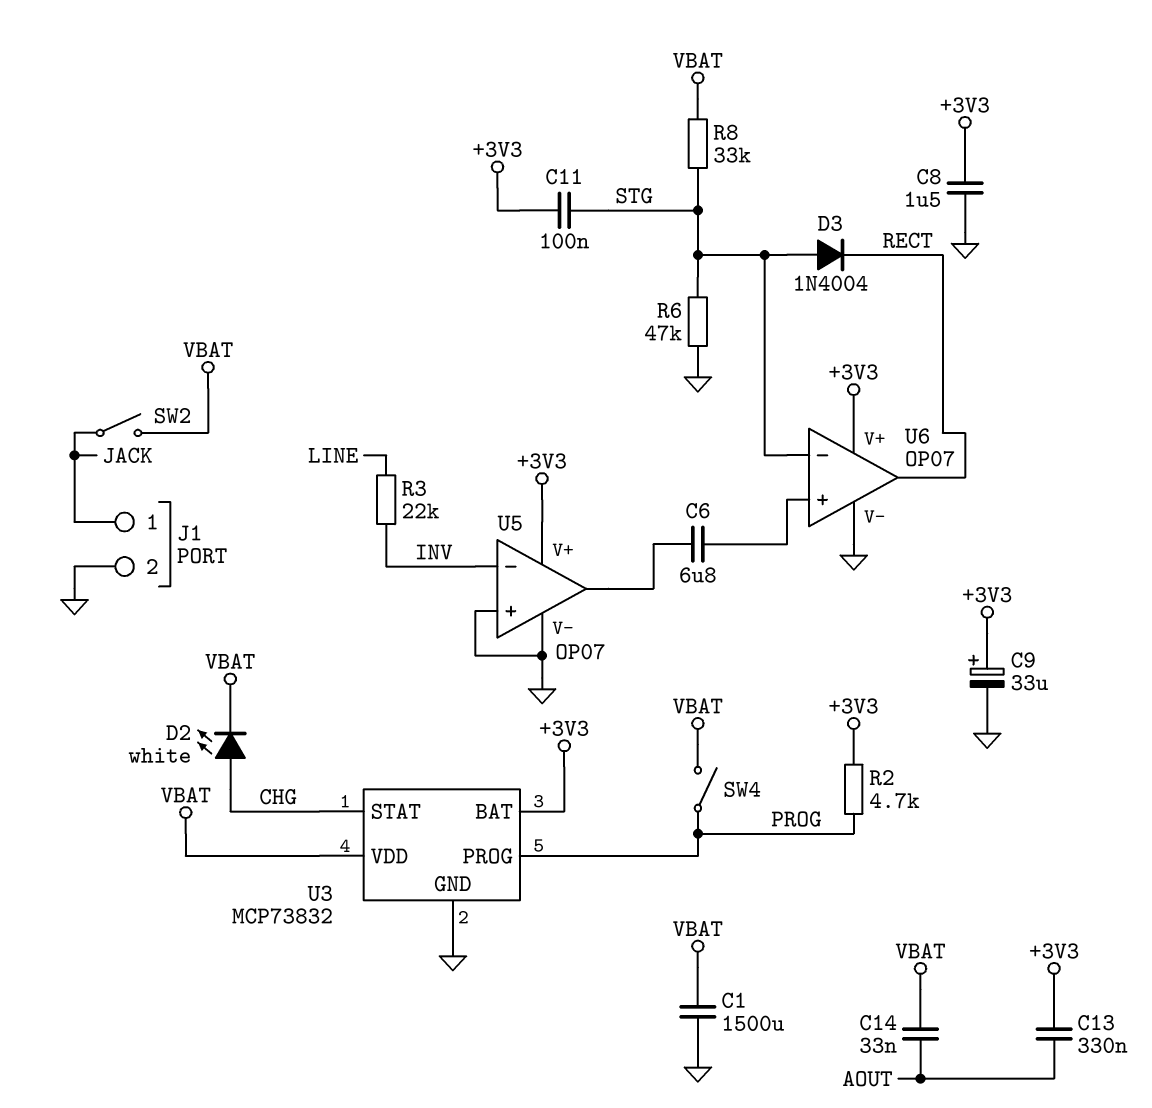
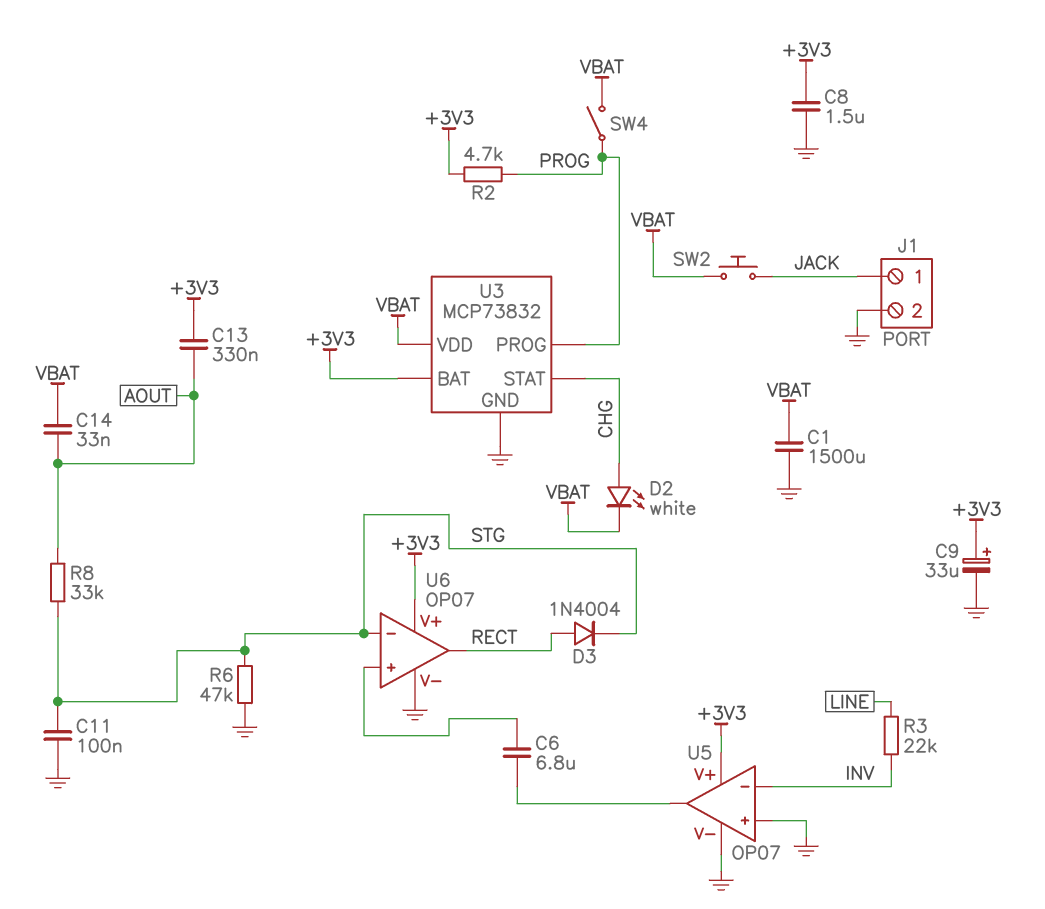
C11: 100nF (+3V3, STG) -> 100nF (GND, STG)
D3: diode 1N4004 (A STG, K RECT) -> diode 1N4004 (A RECT, K STG)
R8: 33k (STG, VBAT) -> 33k (AOUT, STG)
SW2: switch (JACK, VBAT) -> button (JACK, VBAT)

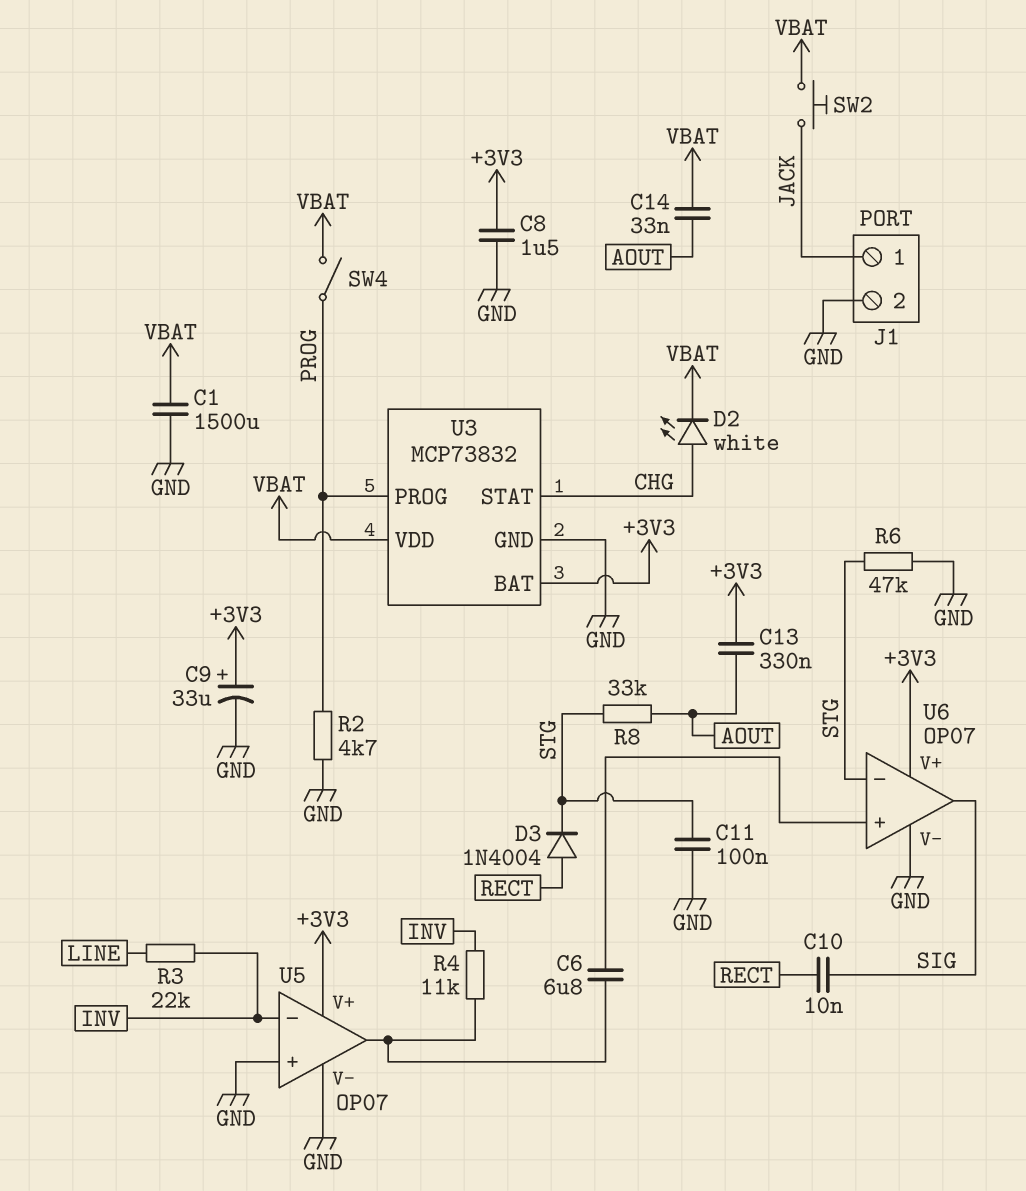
C10: none -> 10nF (RECT, SIG)
R2: 4.7k (+3V3, PROG) -> 4.7k (GND, PROG)
R4: none -> 11k (INV, U5/out)
U6 pin out: RECT -> SIG

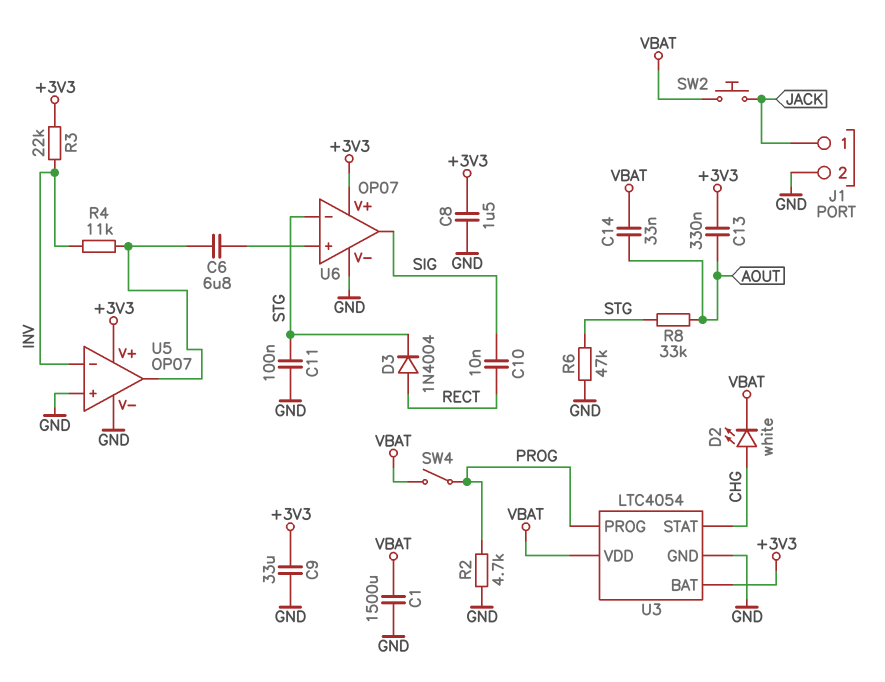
C9: 33uF (plus +3V3, minus GND) -> 33uF (+3V3, GND)
R3: 22k (INV, LINE) -> 22k (+3V3, INV)
U3: MCP73832 -> LTC4054

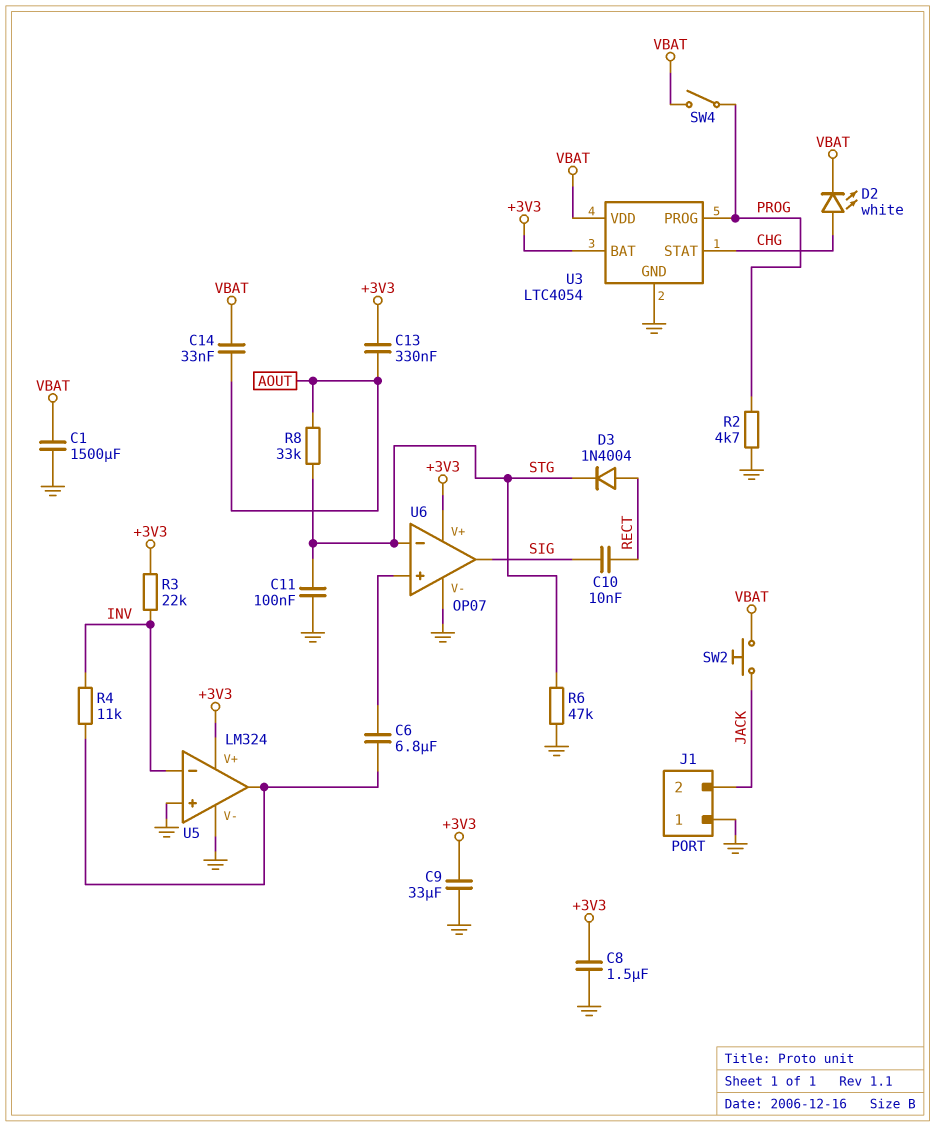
J1 pin 1: JACK -> GND
J1 pin 2: GND -> JACK
U5: OP07 -> LM324

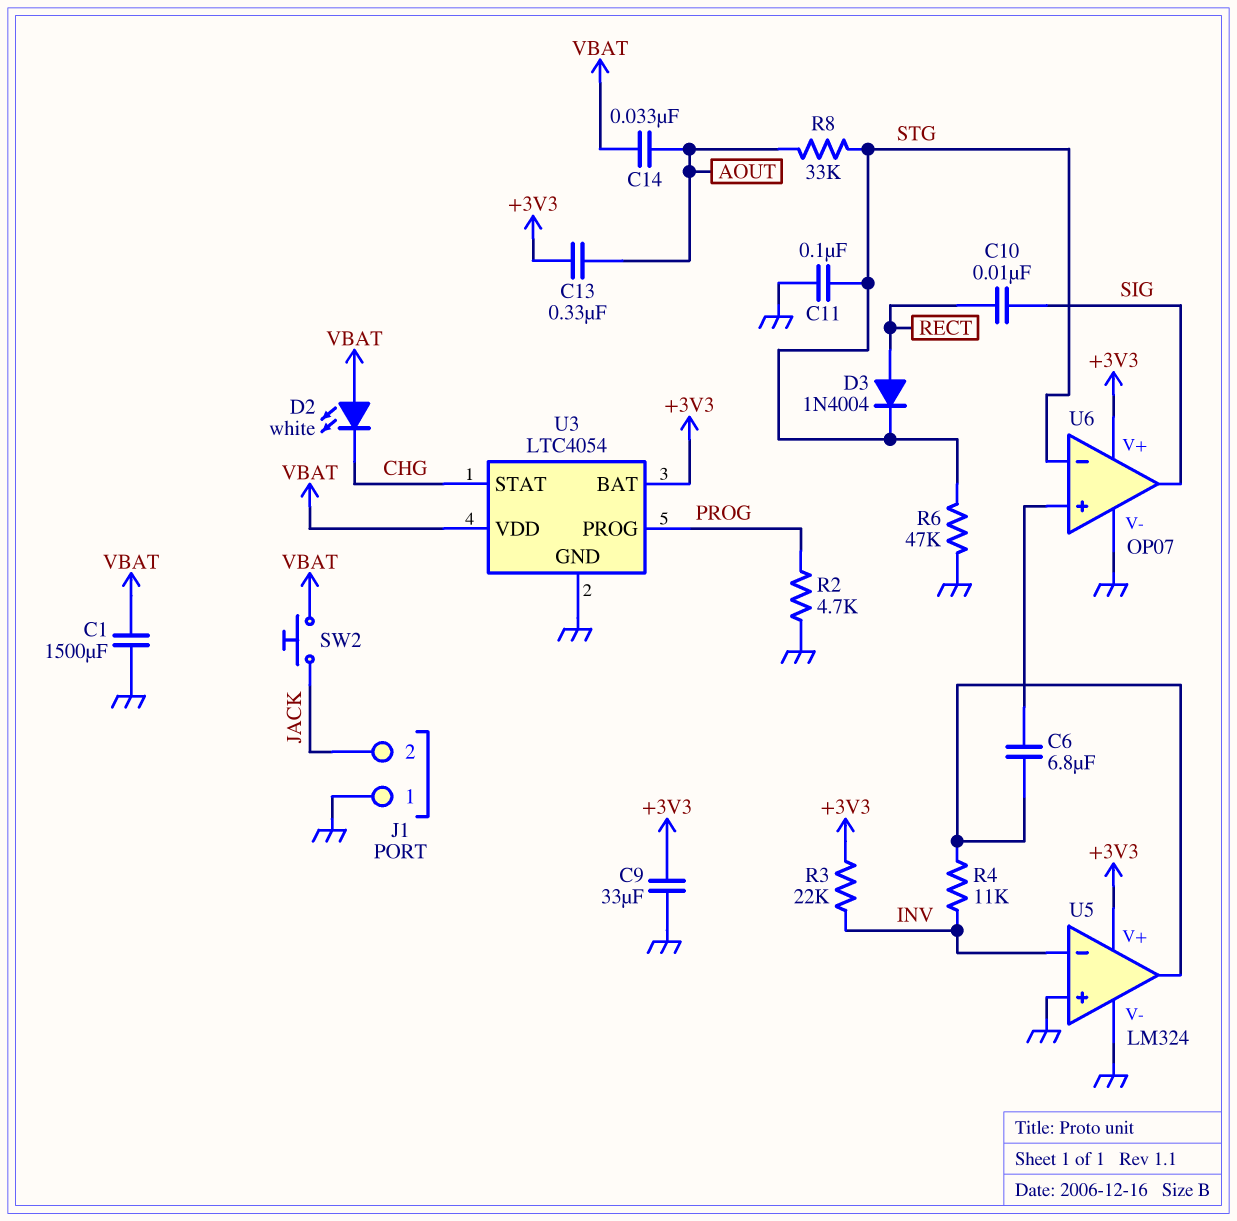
C8: 1.5uF (+3V3, GND) -> none
D2: LED white (A CHG, K VBAT) -> LED white (A VBAT, K CHG)
SW4: switch (PROG, VBAT) -> none

